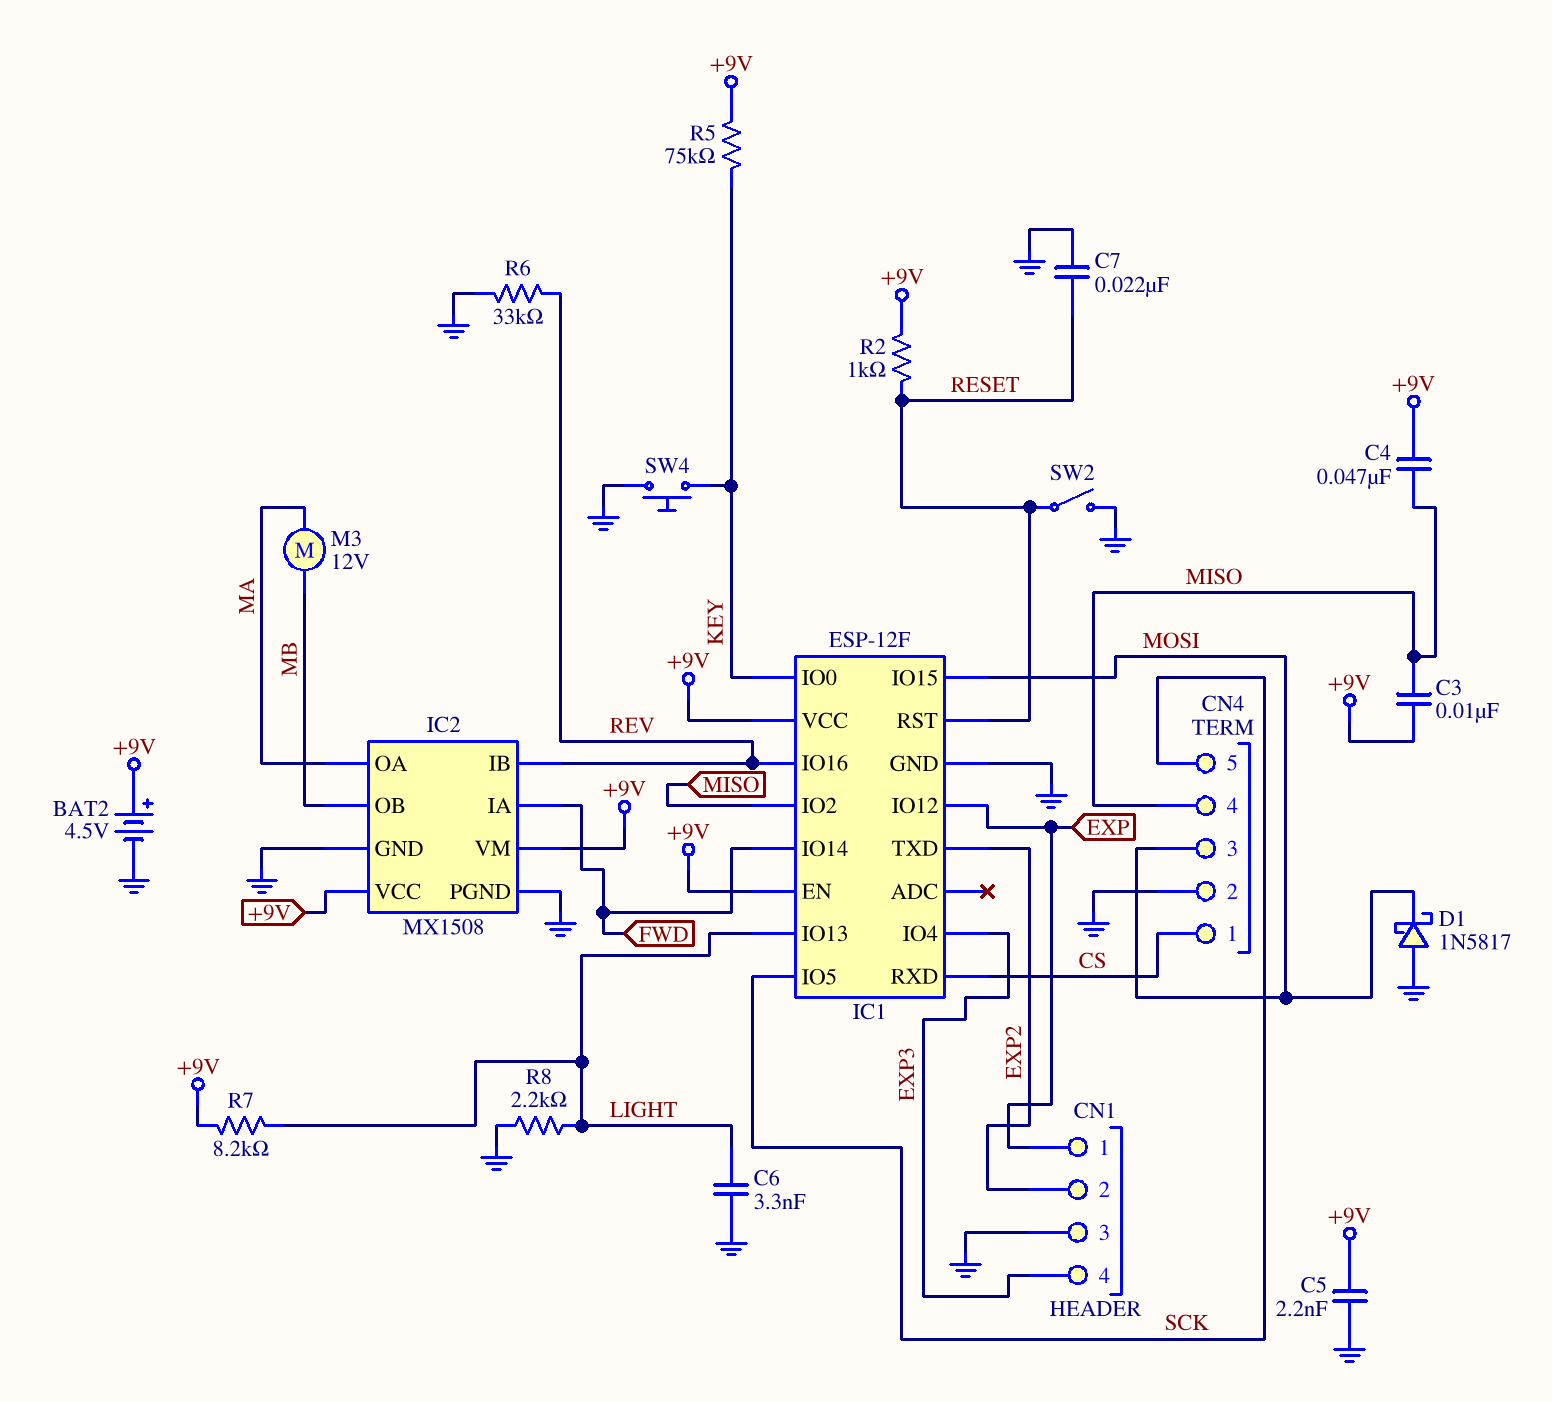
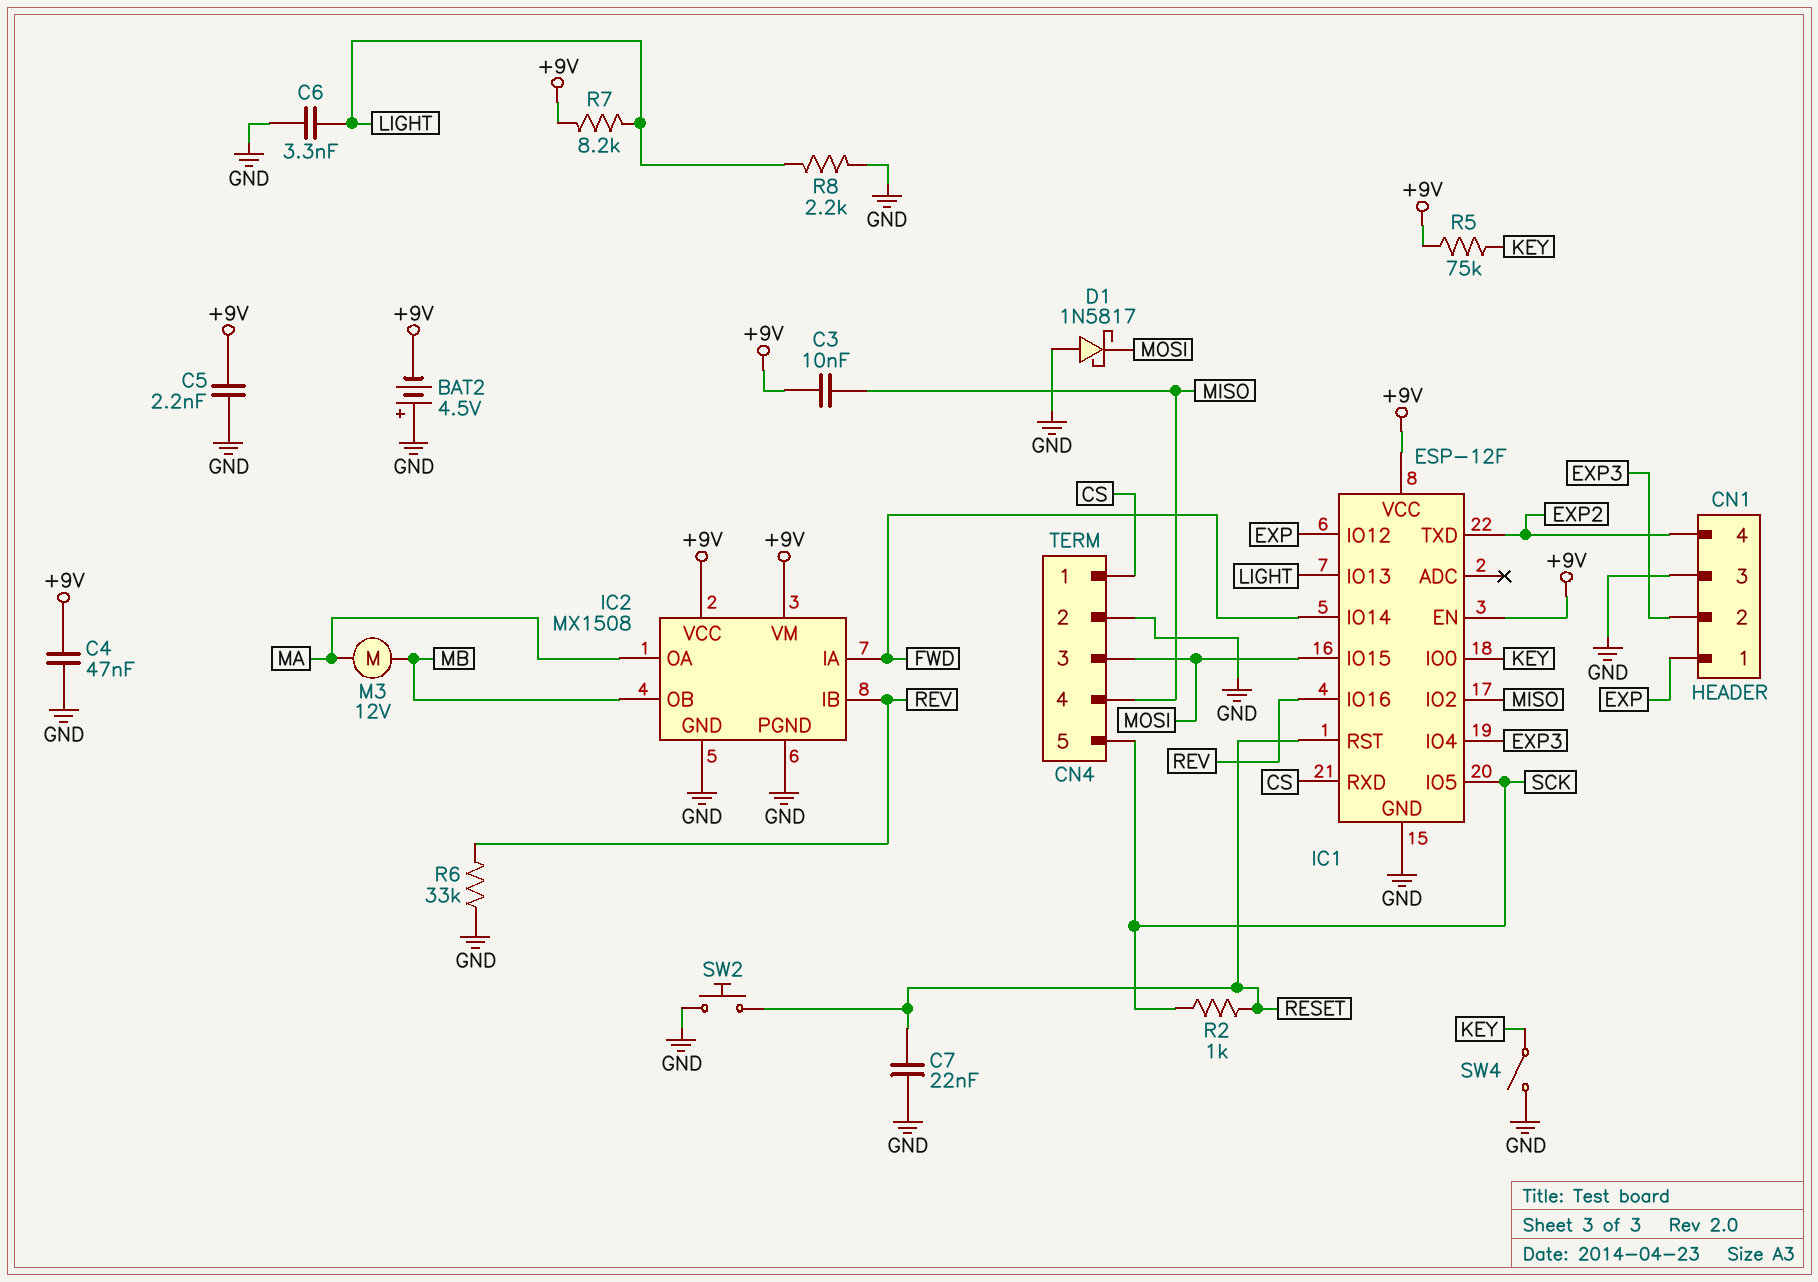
BAT2: 4.5V (plus +9V, minus GND) -> 4.5V (plus GND, minus +9V)
C4: 47nF (+9V, MISO) -> 47nF (+9V, GND)
CN1 pin 2: EXP2 -> EXP3
CN1 pin 4: EXP3 -> EXP2
R2: 1k (+9V, RESET) -> 1k (RESET, SCK)
SW2: switch (GND, RESET) -> button (GND, RESET)
SW4: button (GND, KEY) -> switch (GND, KEY)

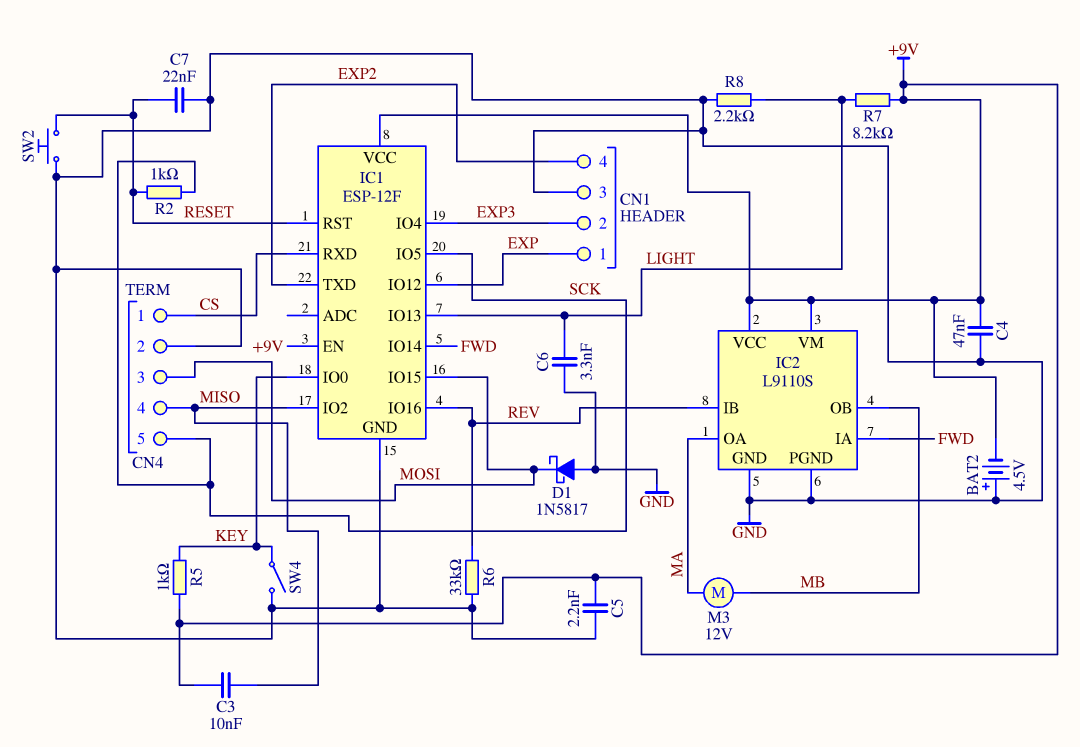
IC2: MX1508 -> L9110S
R5: 75k (+9V, KEY) -> 1k (+9V, KEY)

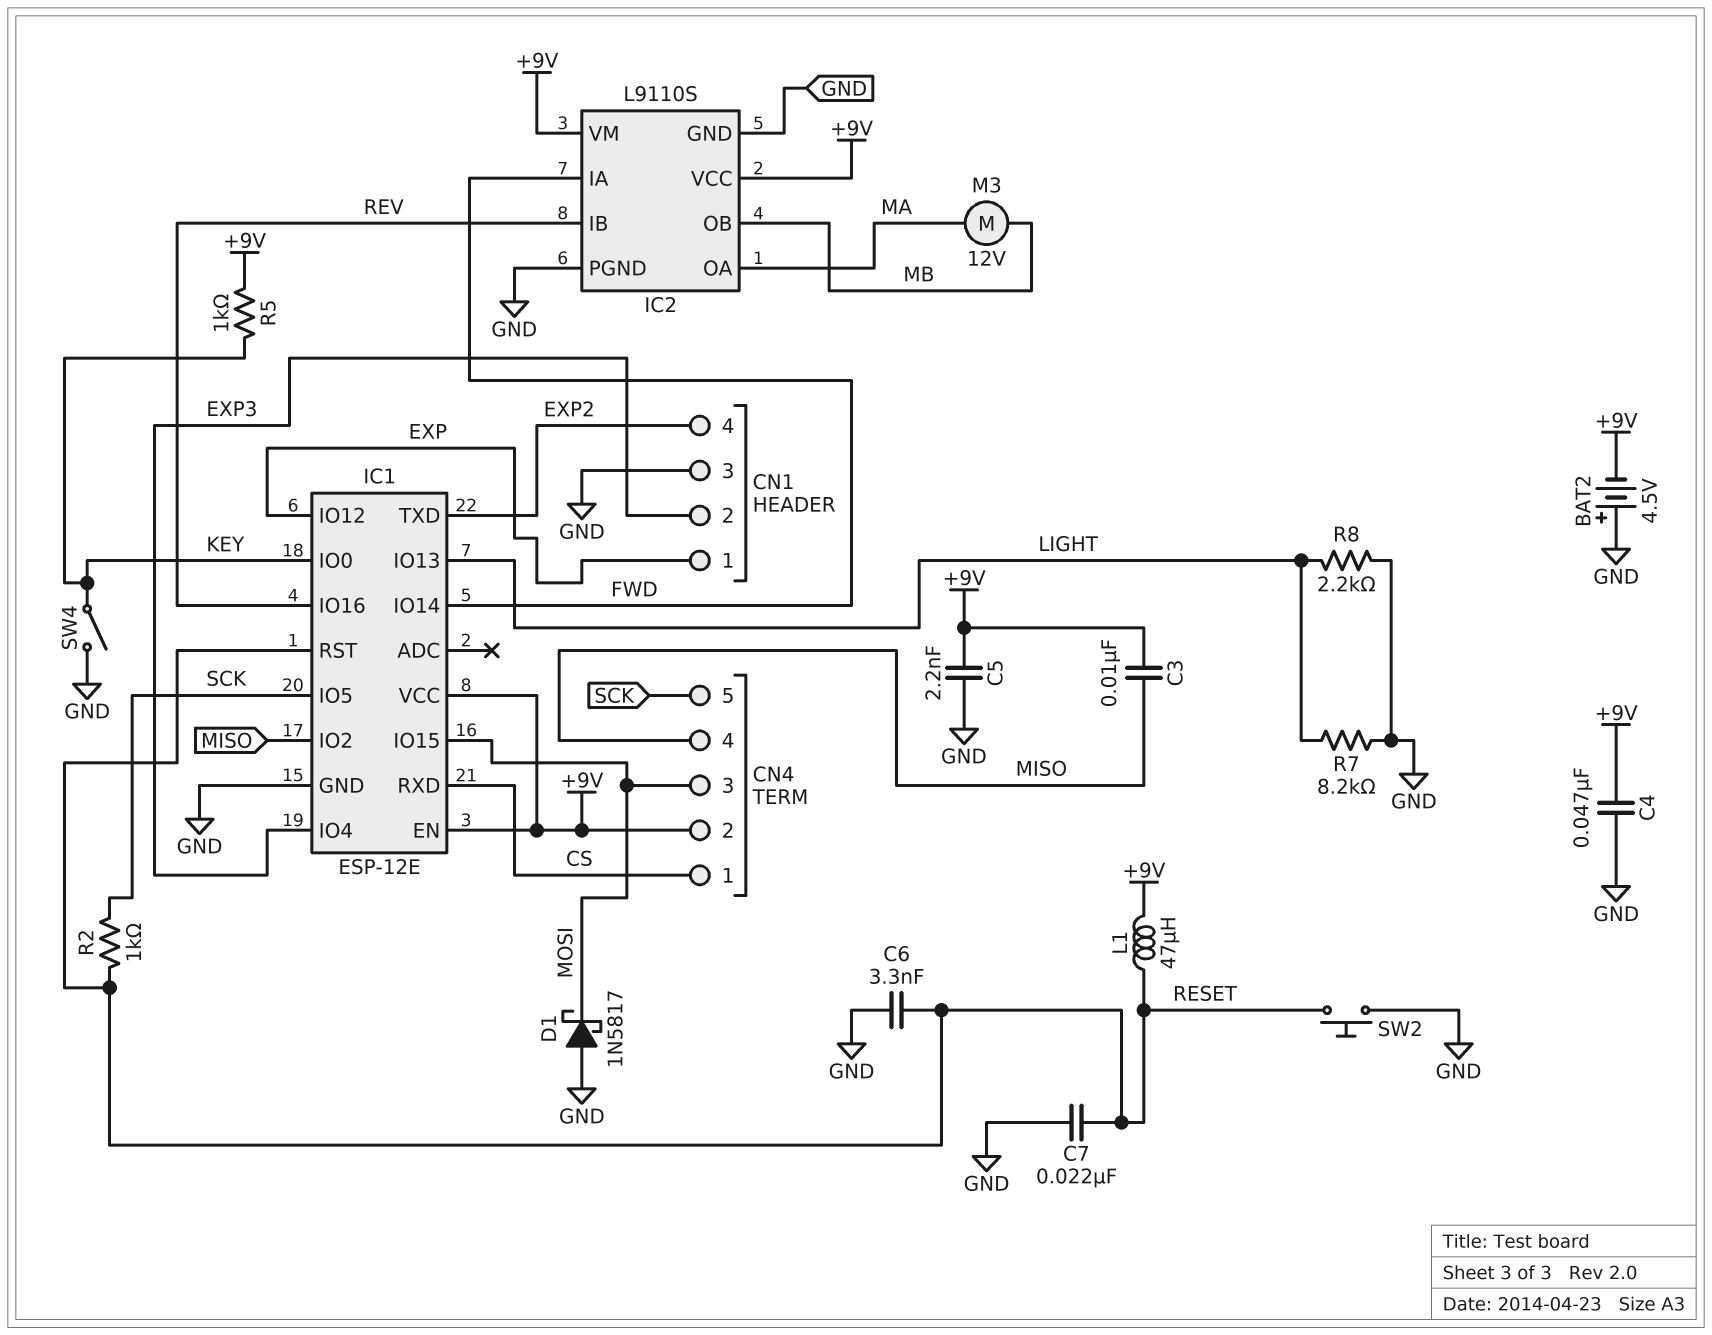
C6: 3.3nF (GND, LIGHT) -> 3.3nF (GND, RESET)
CN4 pin 2: GND -> +9V
IC1: ESP-12F -> ESP-12E
L1: none -> 47uH (+9V, RESET)
R6: 33k (GND, REV) -> none
R7: 8.2k (+9V, LIGHT) -> 8.2k (GND, LIGHT)

